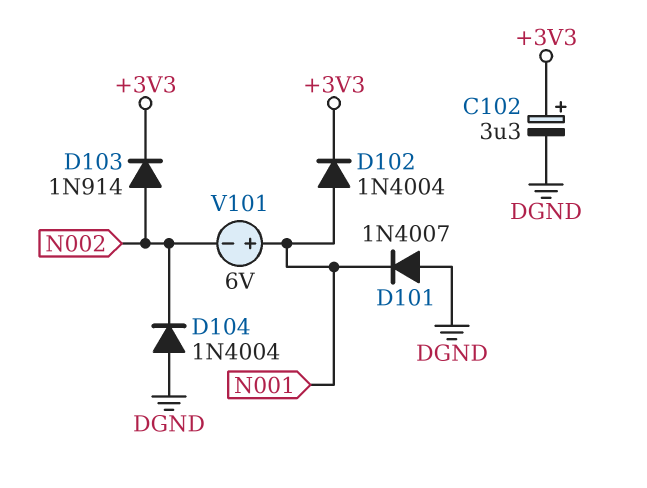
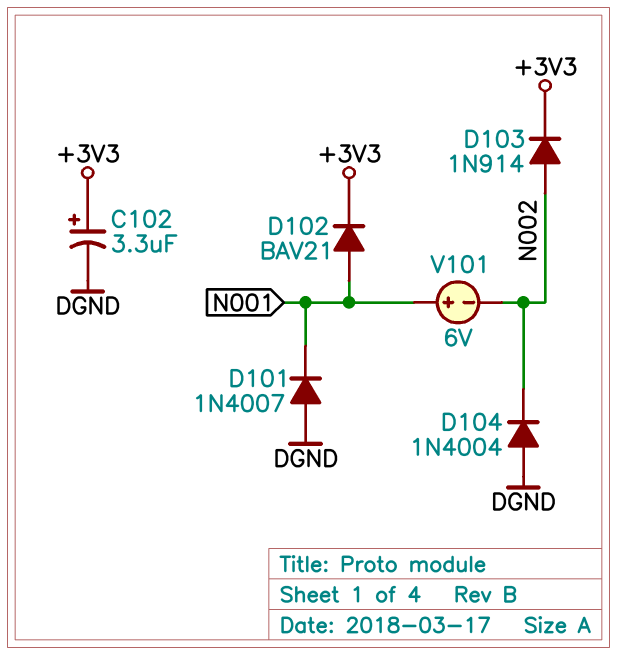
D102: diode 1N4004 (A N001, K +3V3) -> diode BAV21 (A N001, K +3V3)

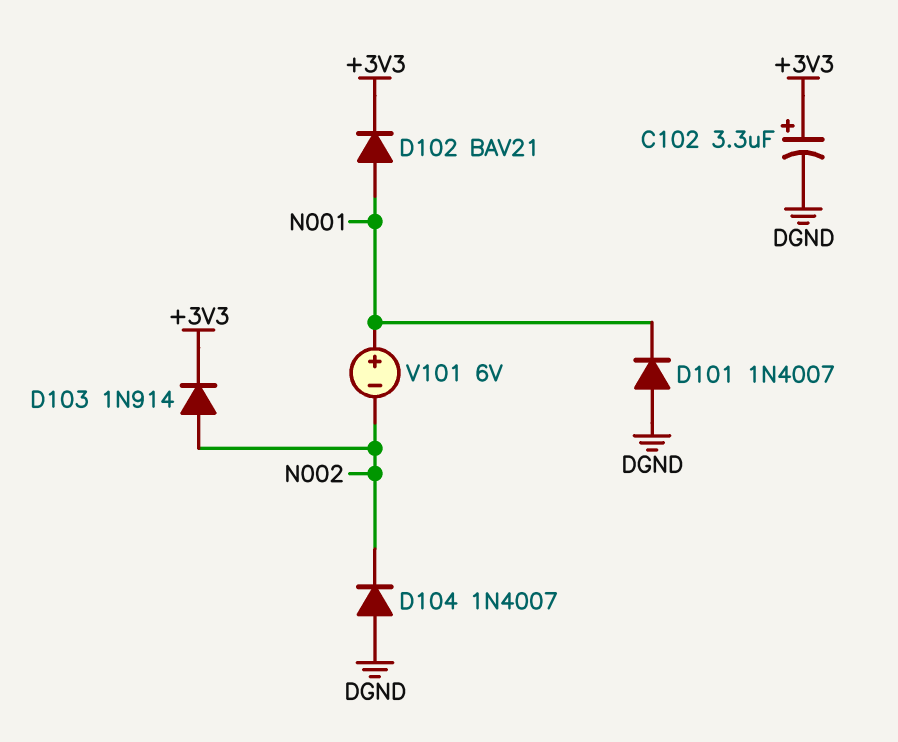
D104: diode 1N4004 (A DGND, K N002) -> diode 1N4007 (A DGND, K N002)

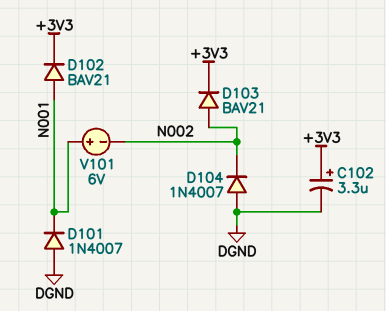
D103: diode 1N914 (A N002, K +3V3) -> diode BAV21 (A N002, K +3V3)

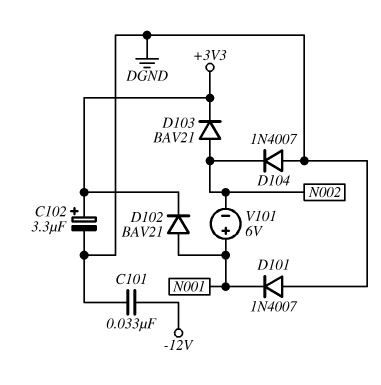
C101: none -> 33nF (-12V, DGND)

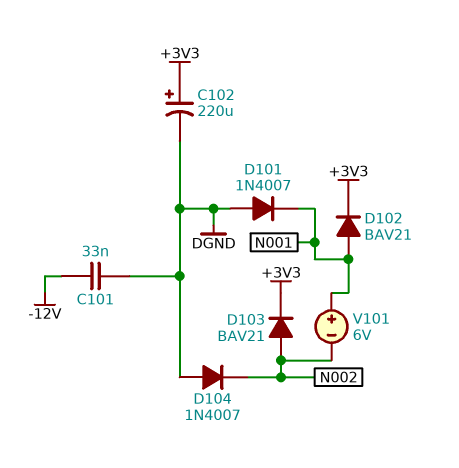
C102: 3.3uF (plus +3V3, minus DGND) -> 220uF (plus +3V3, minus DGND)

